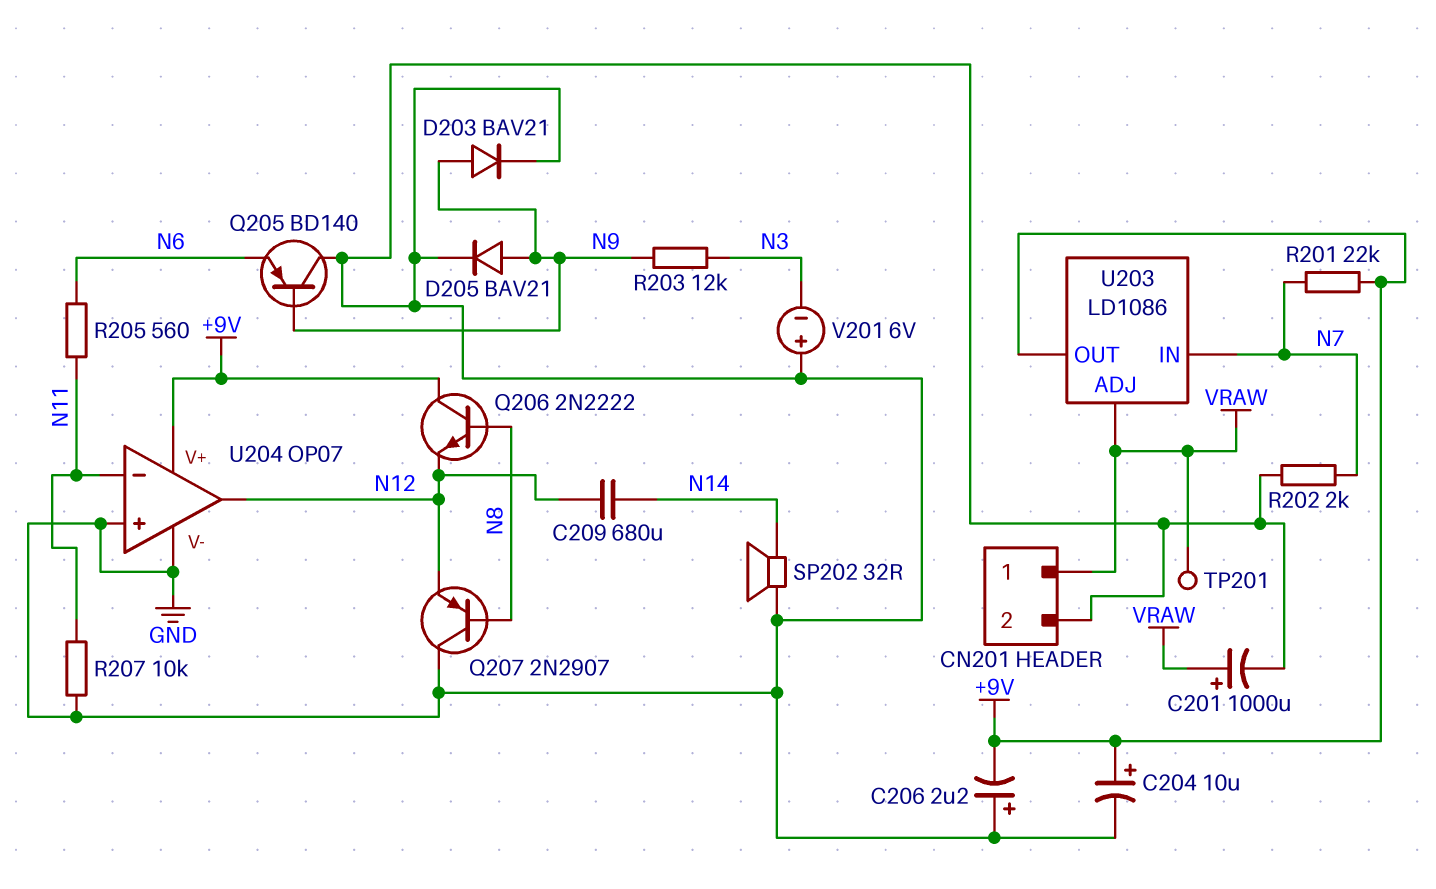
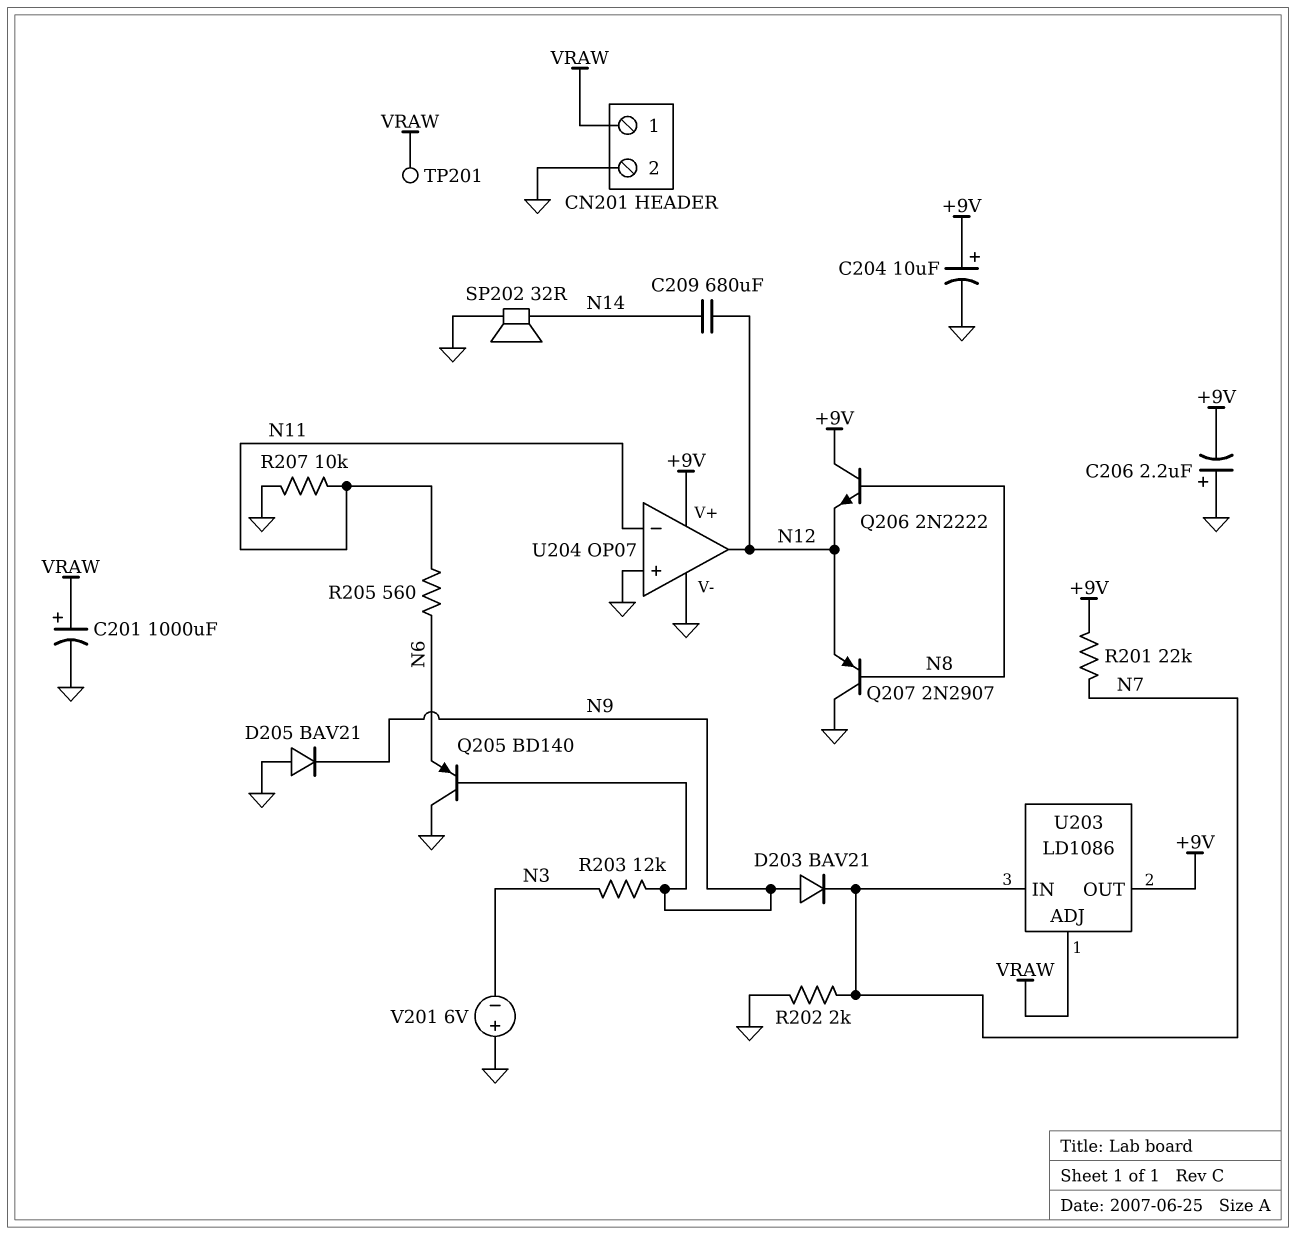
D203: diode BAV21 (A N9, K GND) -> diode BAV21 (A N9, K N7)
D205: diode BAV21 (A N9, K GND) -> diode BAV21 (A GND, K N9)

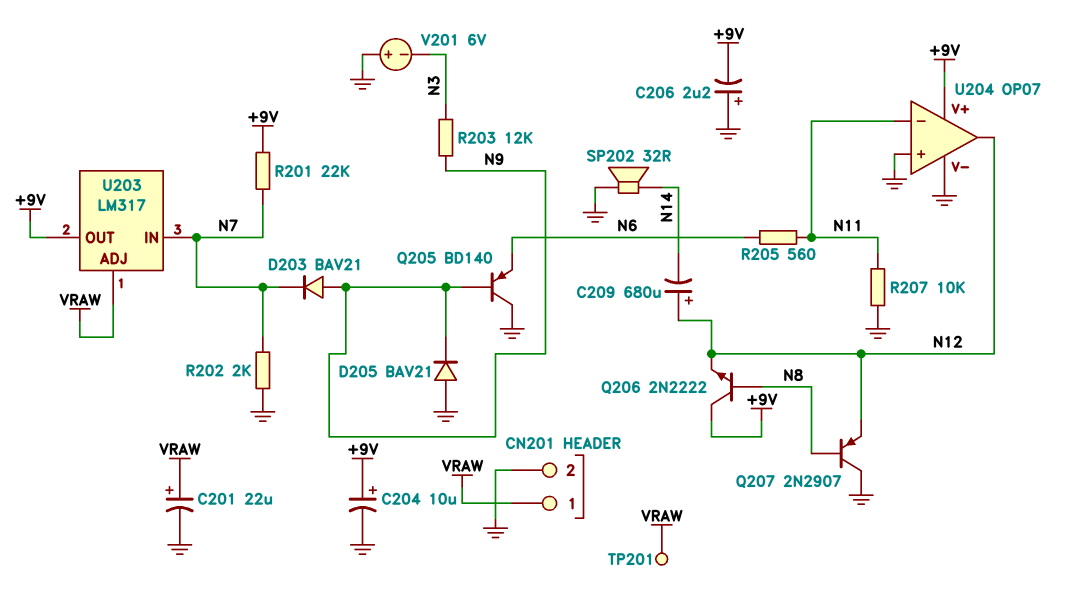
C201: 1000uF (plus VRAW, minus GND) -> 22uF (plus VRAW, minus GND)
C209: 680uF (N12, N14) -> 680uF (plus N12, minus N14)
U203: LD1086 -> LM317

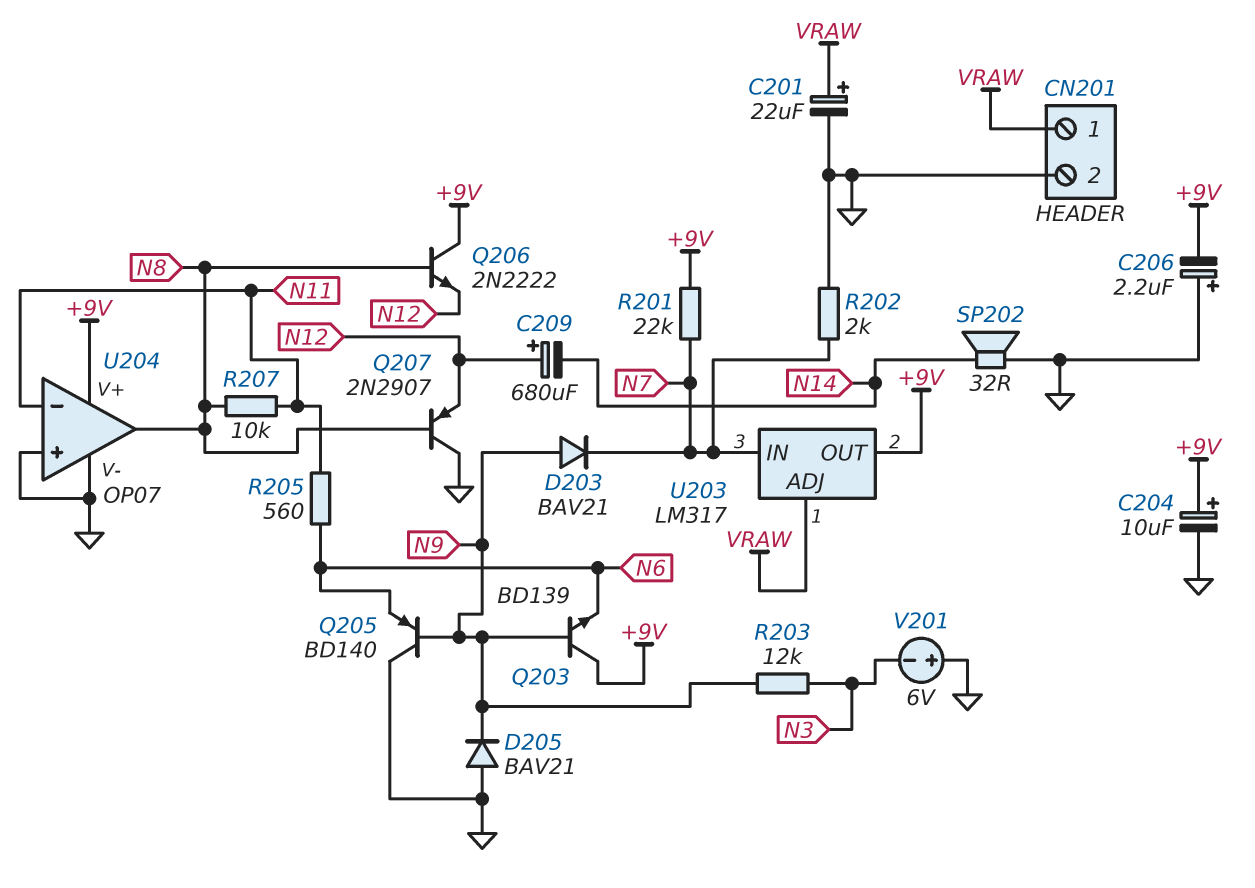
Q203: none -> NPN BD139 (B N9, C +9V, E N6)
R207: 10k (GND, N11) -> 10k (N8, N11)
TP201: test point (VRAW) -> none
U204 pin out: N12 -> N8

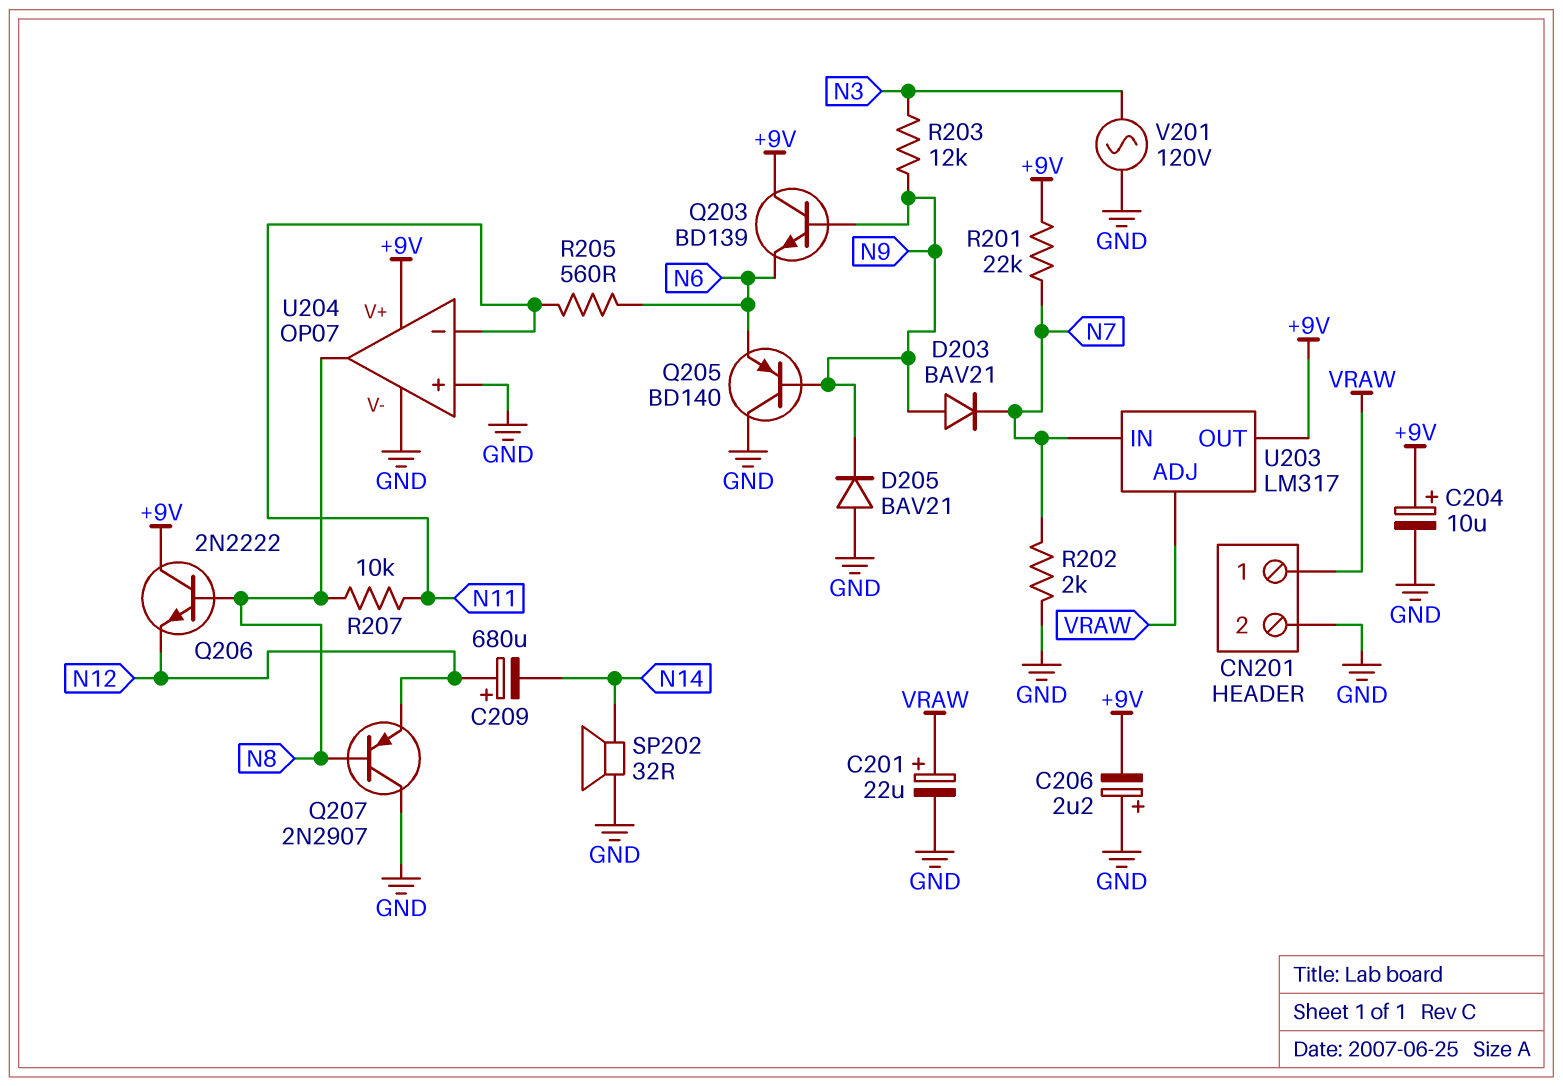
V201: 6V (plus GND, minus N3) -> AC 120V (GND, N3)

